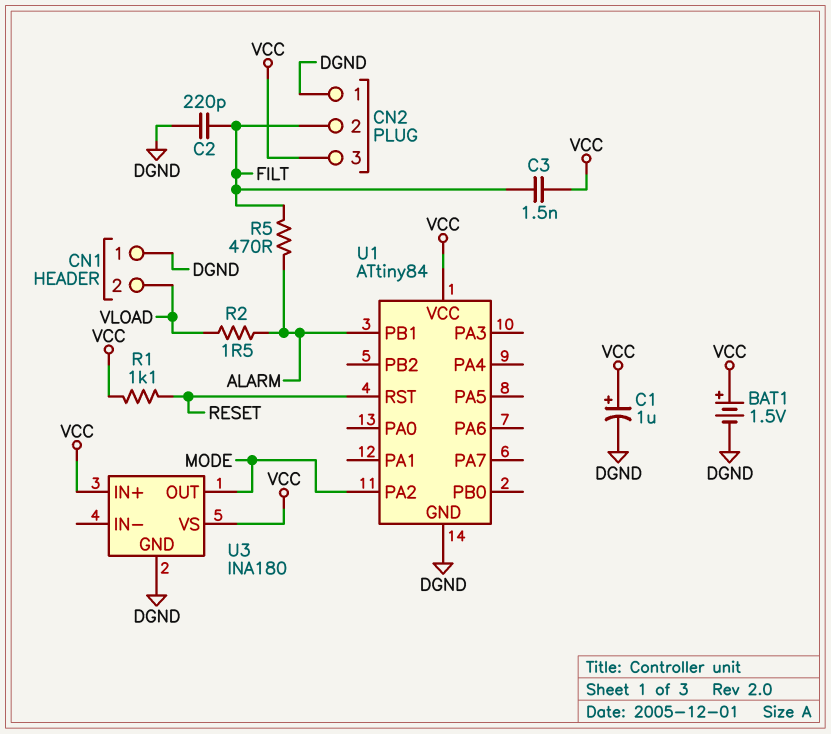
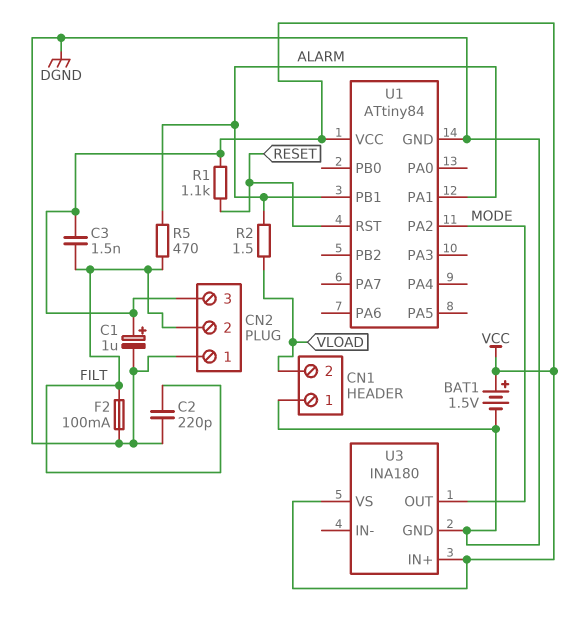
F2: none -> 100mA (DGND, FILT)
U1 pin PA1: none -> ALARM

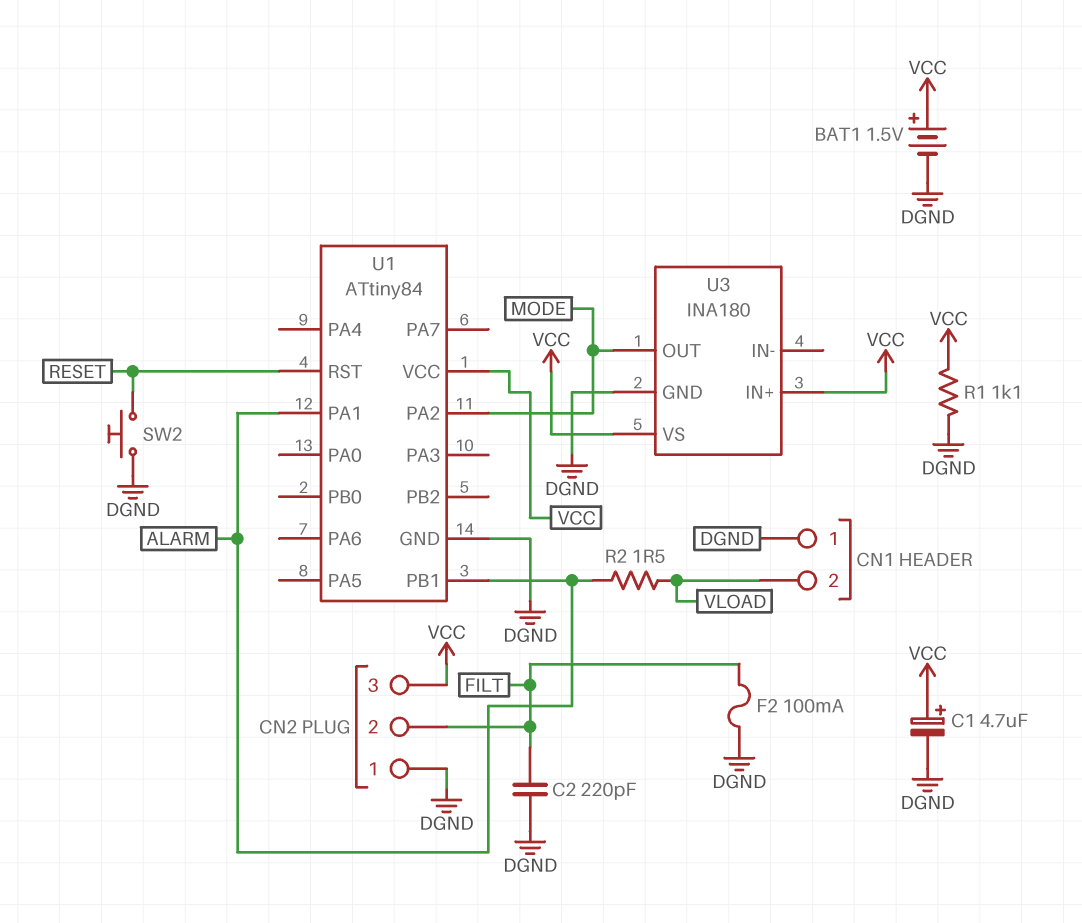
C1: 1uF (plus VCC, minus DGND) -> 4.7uF (plus VCC, minus DGND)
C3: 1.5nF (FILT, VCC) -> none
R1: 1.1k (RESET, VCC) -> 1.1k (DGND, VCC)
R5: 470 (ALARM, FILT) -> none
SW2: none -> button (DGND, RESET)

